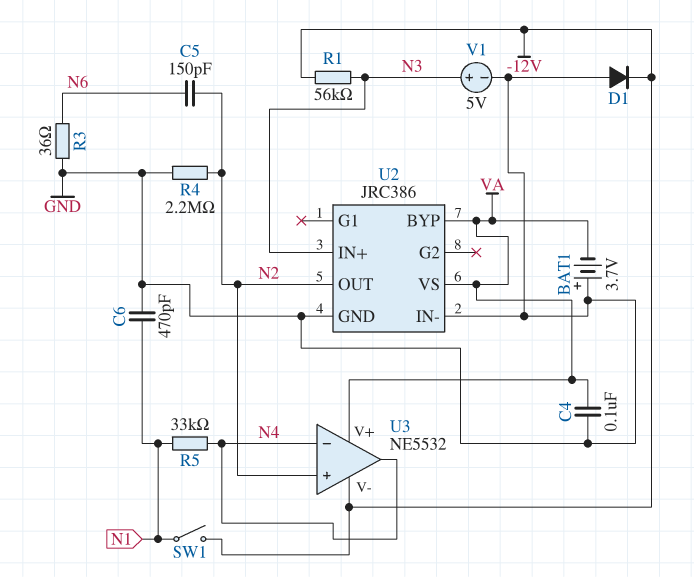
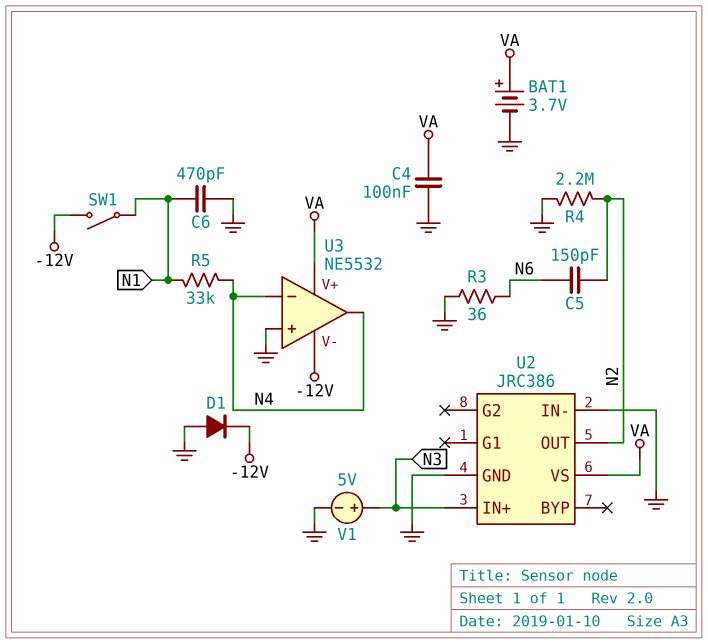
BAT1: 3.7V (plus GND, minus VA) -> 3.7V (plus VA, minus GND)
R1: 56k (-12V, N3) -> none
U2 pin BYP: VA -> none
U3 pin in+: N2 -> GND

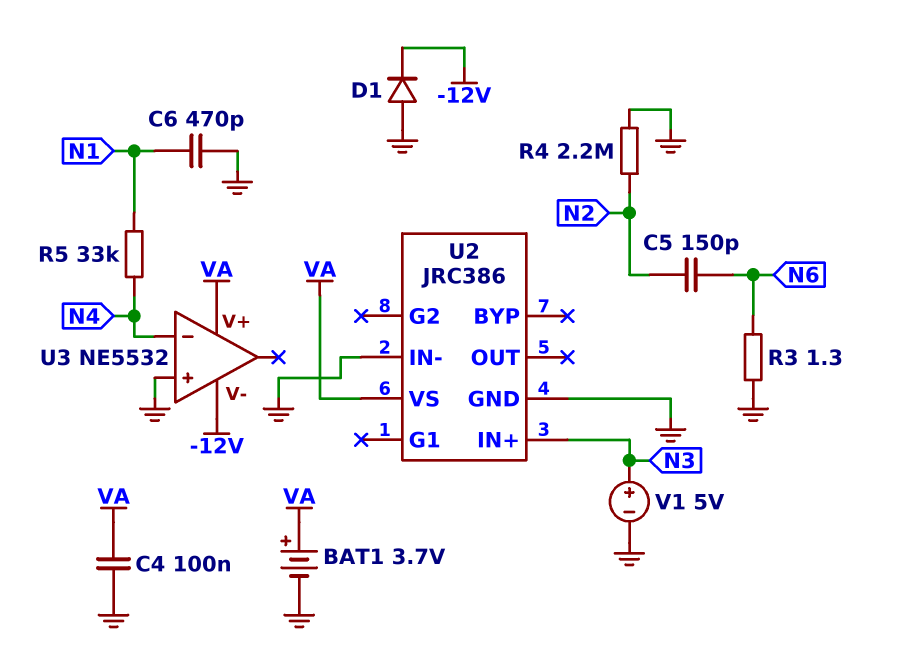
R3: 36 (GND, N6) -> 1.3 (GND, N6)
SW1: switch (-12V, N1) -> none
U2 pin OUT: N2 -> none
U3 pin out: N4 -> none

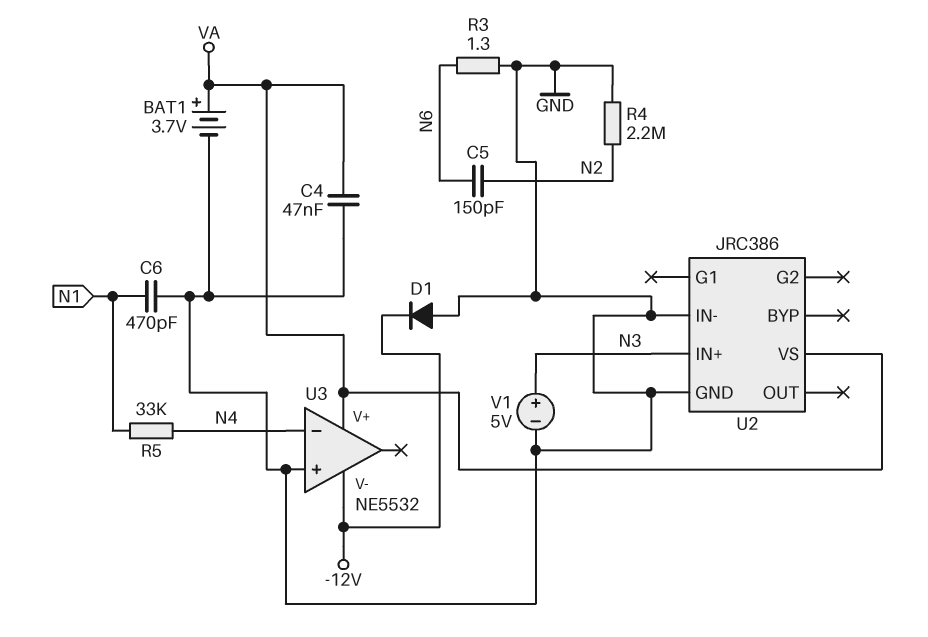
C4: 100nF (GND, VA) -> 47nF (GND, VA)

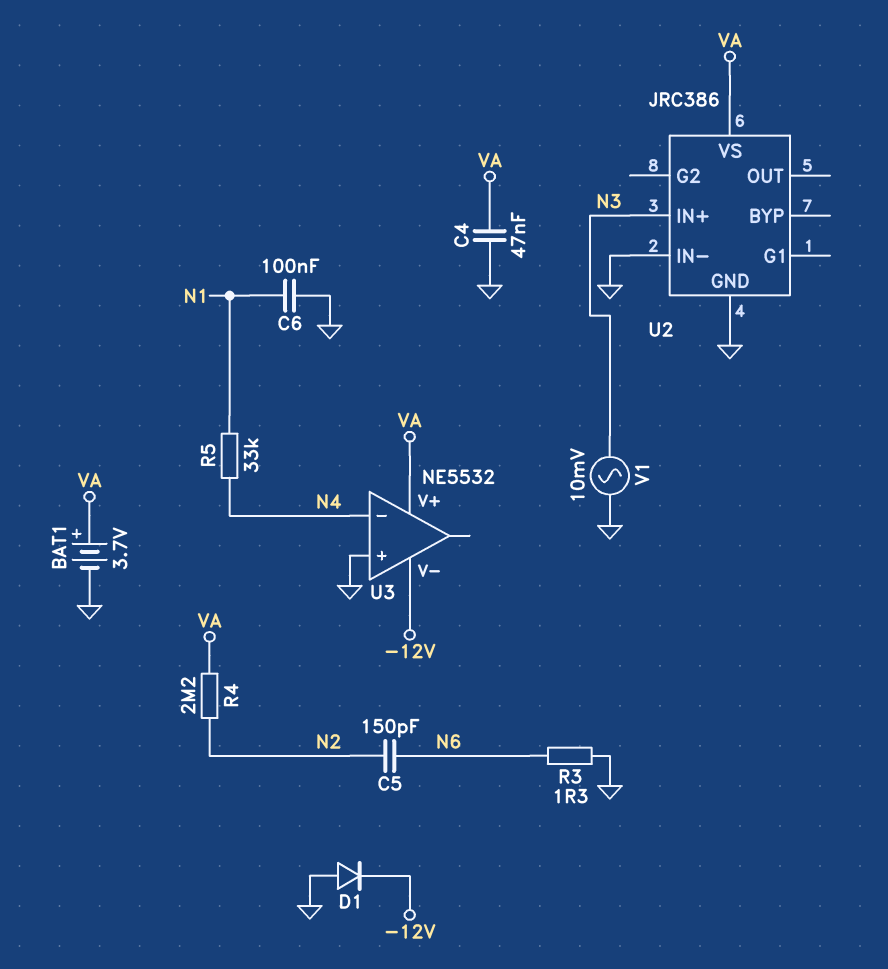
C6: 470pF (GND, N1) -> 100nF (GND, N1)
R4: 2.2M (GND, N2) -> 2.2M (N2, VA)
V1: 5V (plus N3, minus GND) -> AC 10mV (GND, N3)

